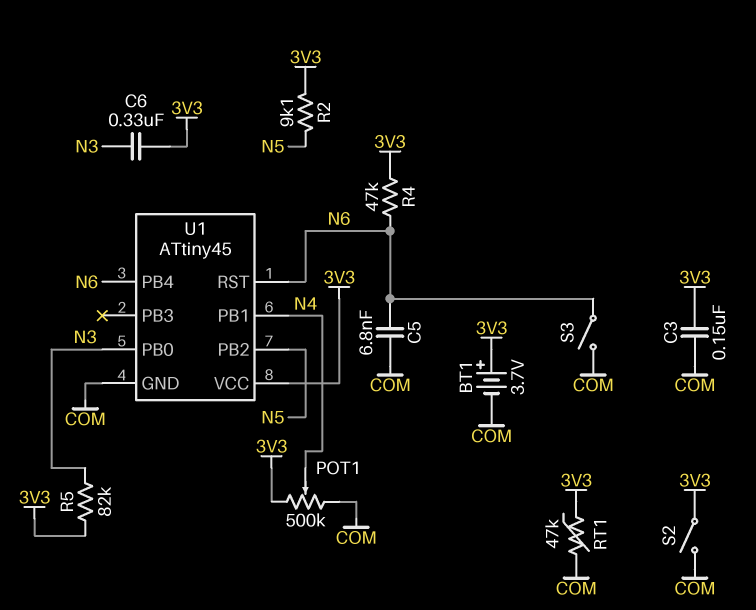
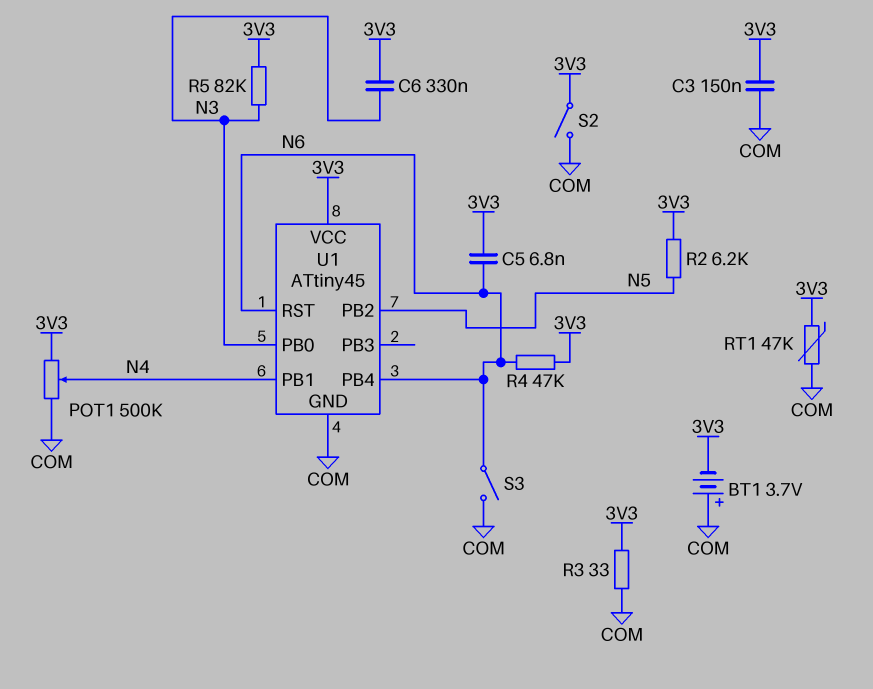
BT1: 3.7V (plus 3V3, minus COM) -> 3.7V (plus COM, minus 3V3)
C5: 6.8nF (COM, N6) -> 6.8nF (3V3, N6)
R2: 9.1k (3V3, N5) -> 6.2k (3V3, N5)
R3: none -> 33 (3V3, COM)

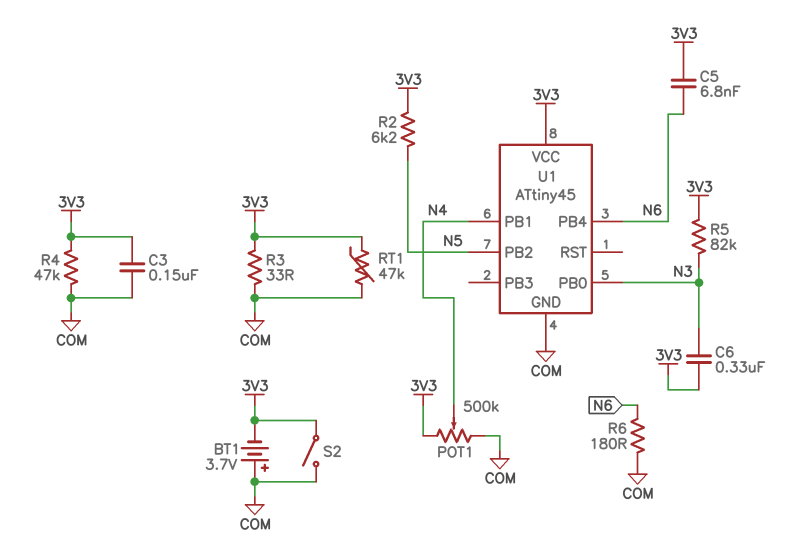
R4: 47k (3V3, N6) -> 47k (3V3, COM)
R6: none -> 180 (COM, N6)
S3: switch (COM, N6) -> none
U1 pin RST: N6 -> none

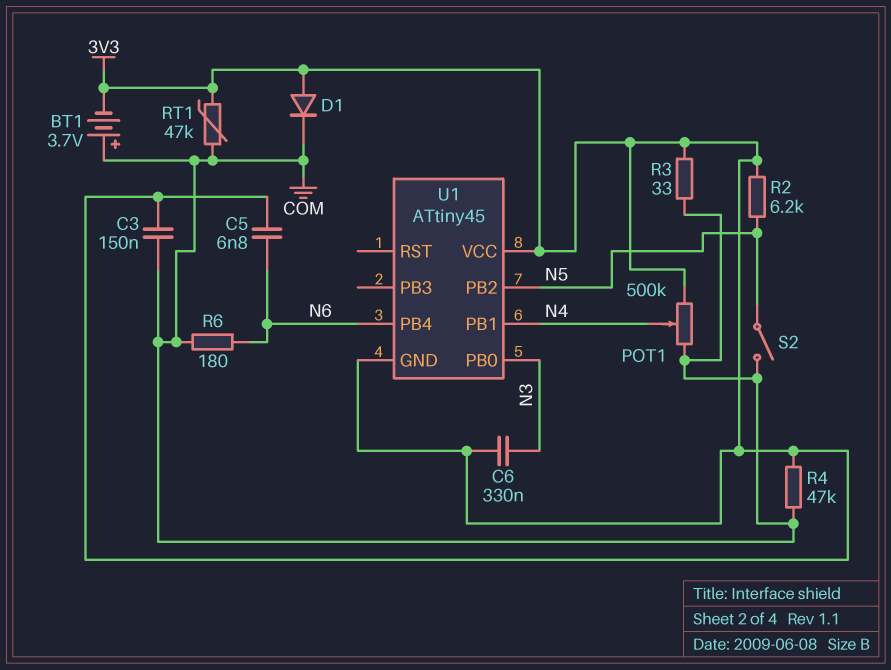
D1: none -> diode (A 3V3, K COM)
R5: 82k (3V3, N3) -> none
S2: switch (3V3, COM) -> switch (COM, N5)
U1 pin GND: COM -> 3V3

